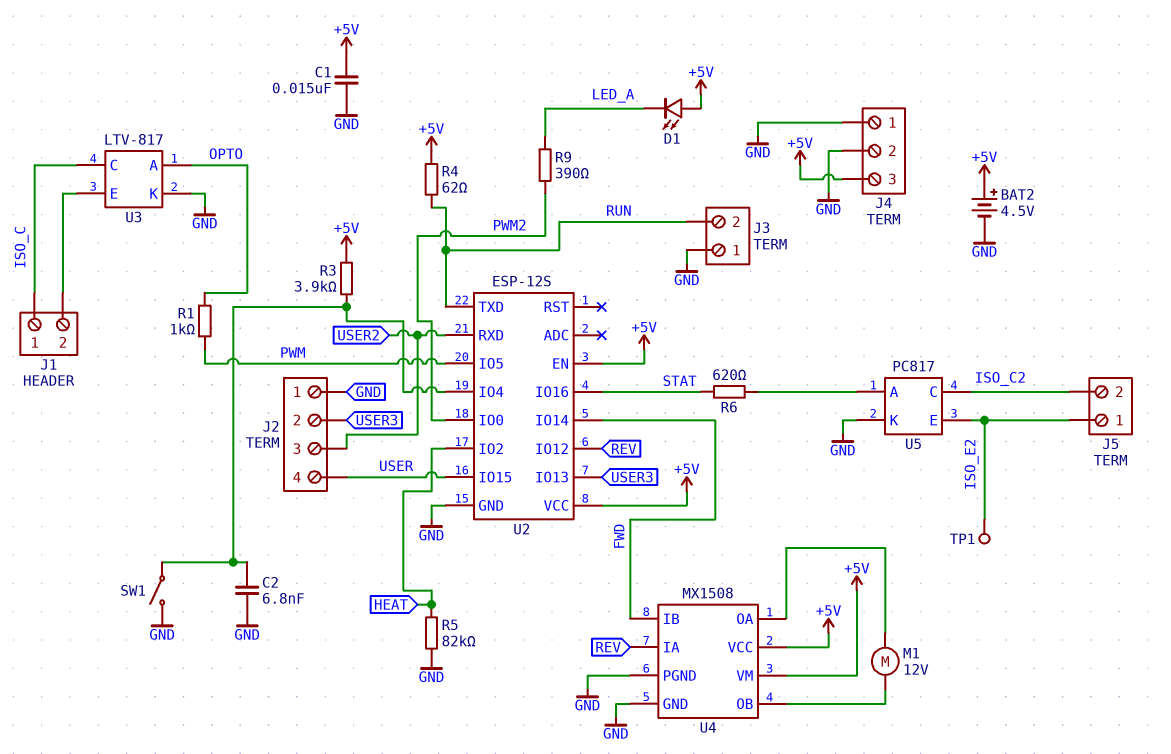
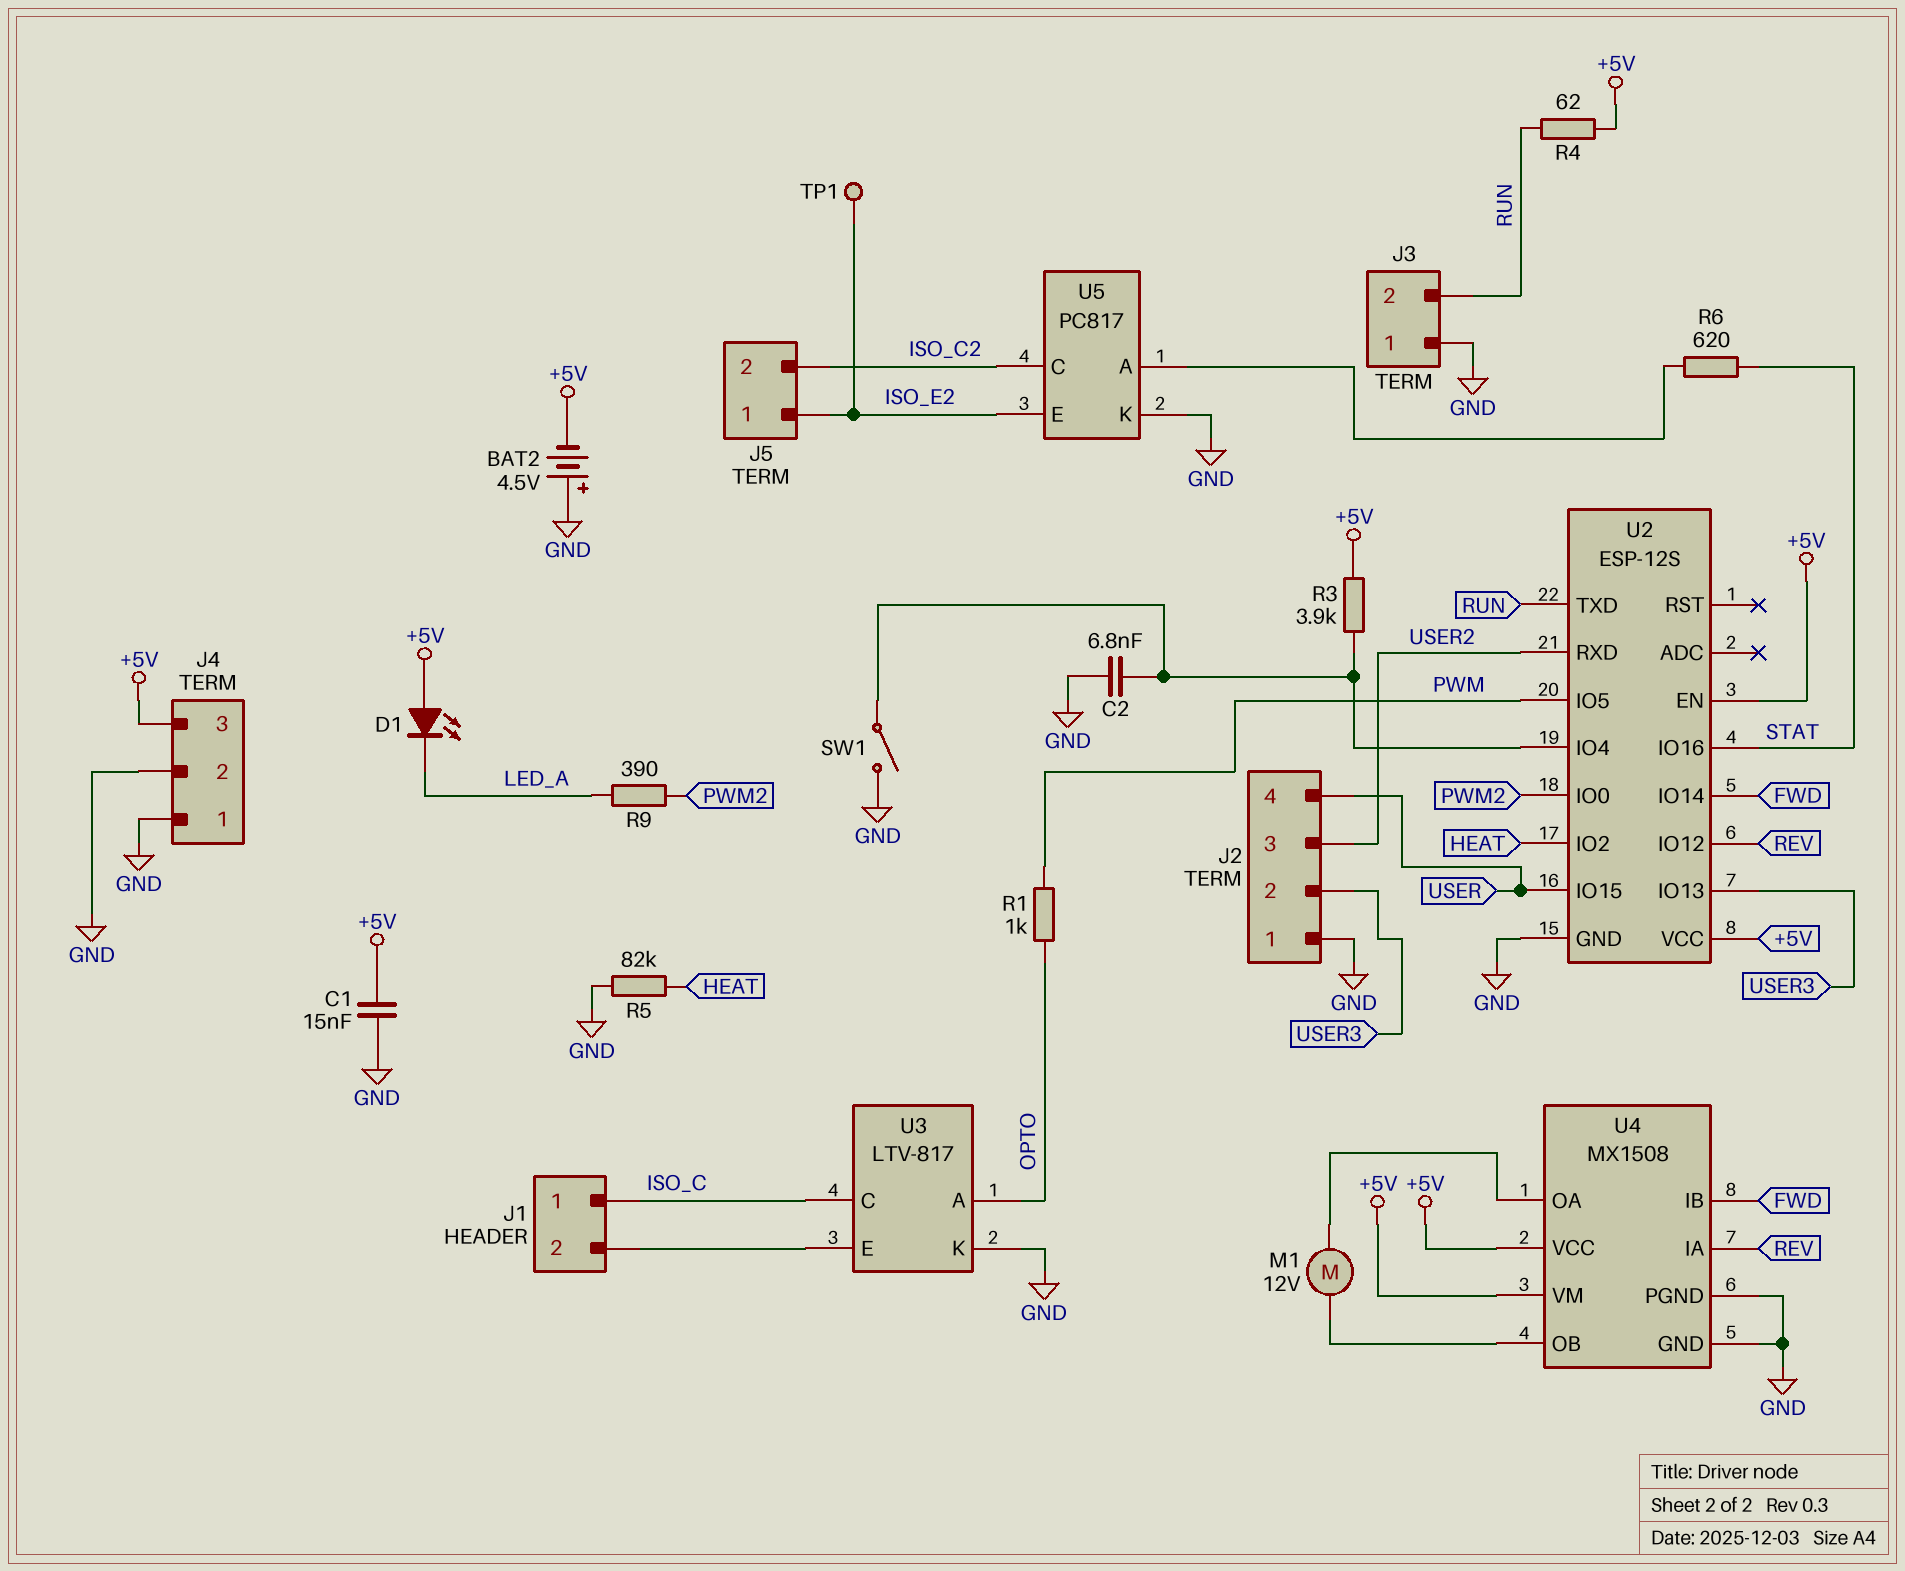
BAT2: 4.5V (plus +5V, minus GND) -> 4.5V (plus GND, minus +5V)

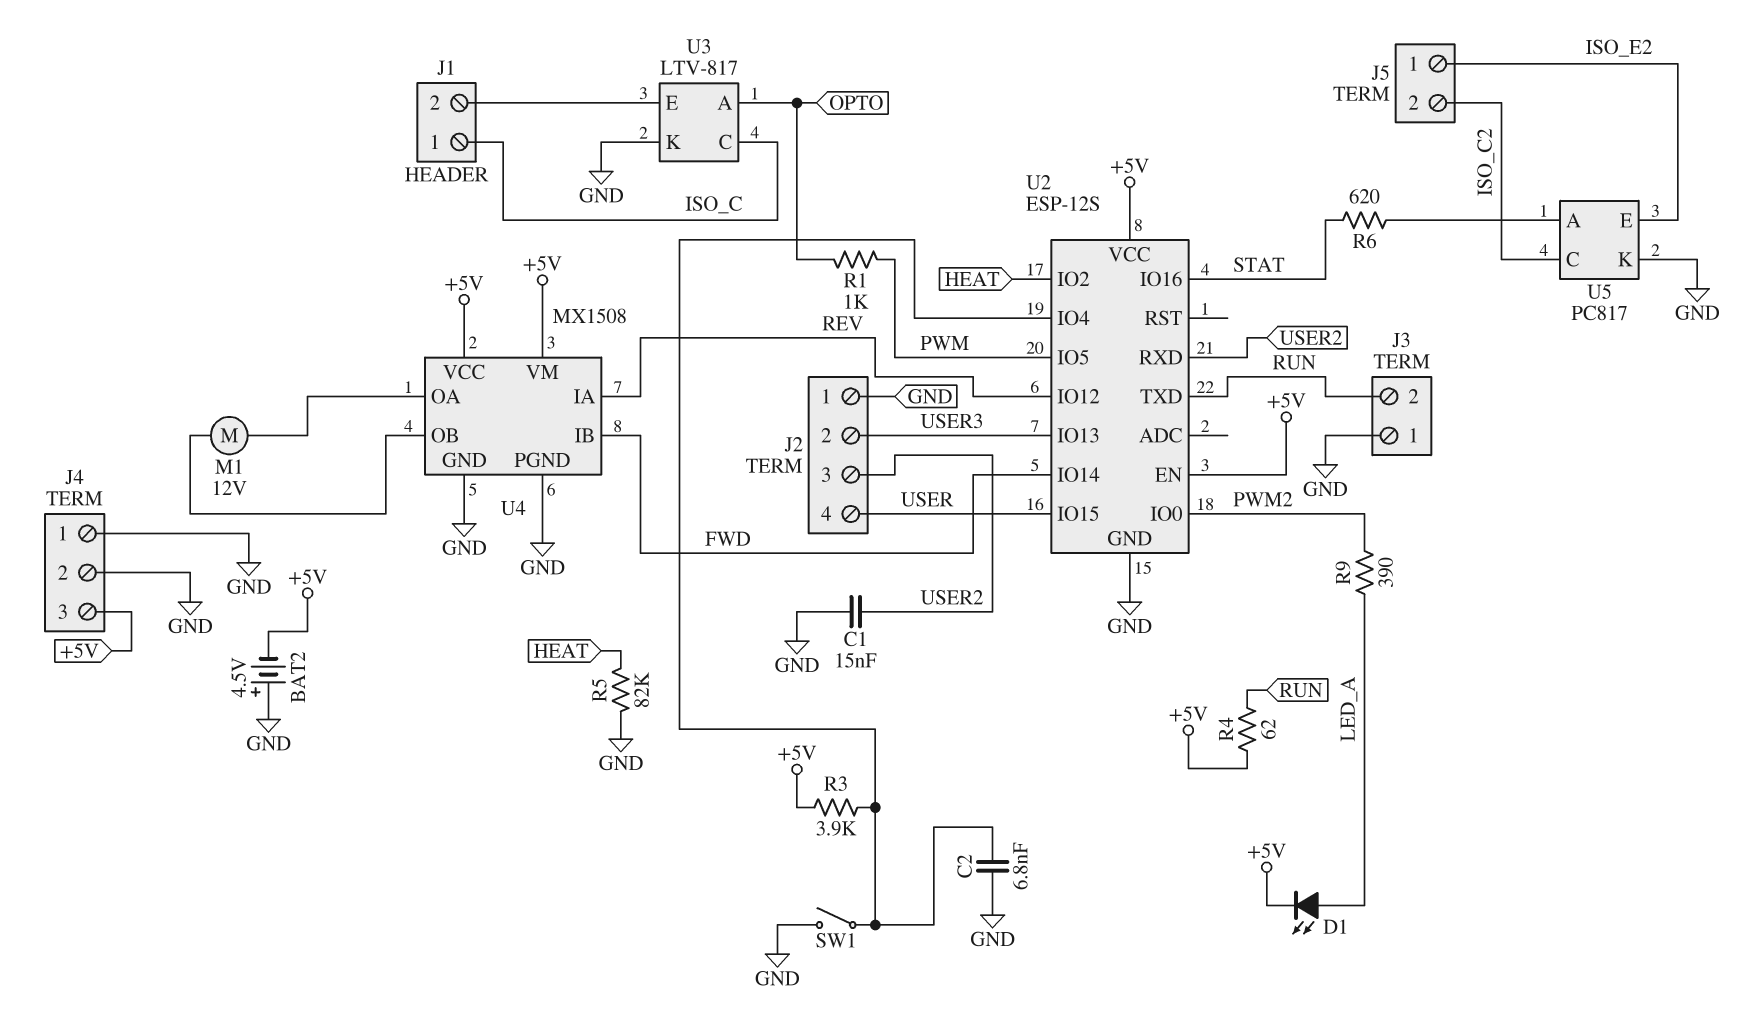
C1: 15nF (+5V, GND) -> 15nF (GND, USER2)
D1: LED (A +5V, K LED_A) -> LED (A LED_A, K +5V)
TP1: test point (ISO_E2) -> none

